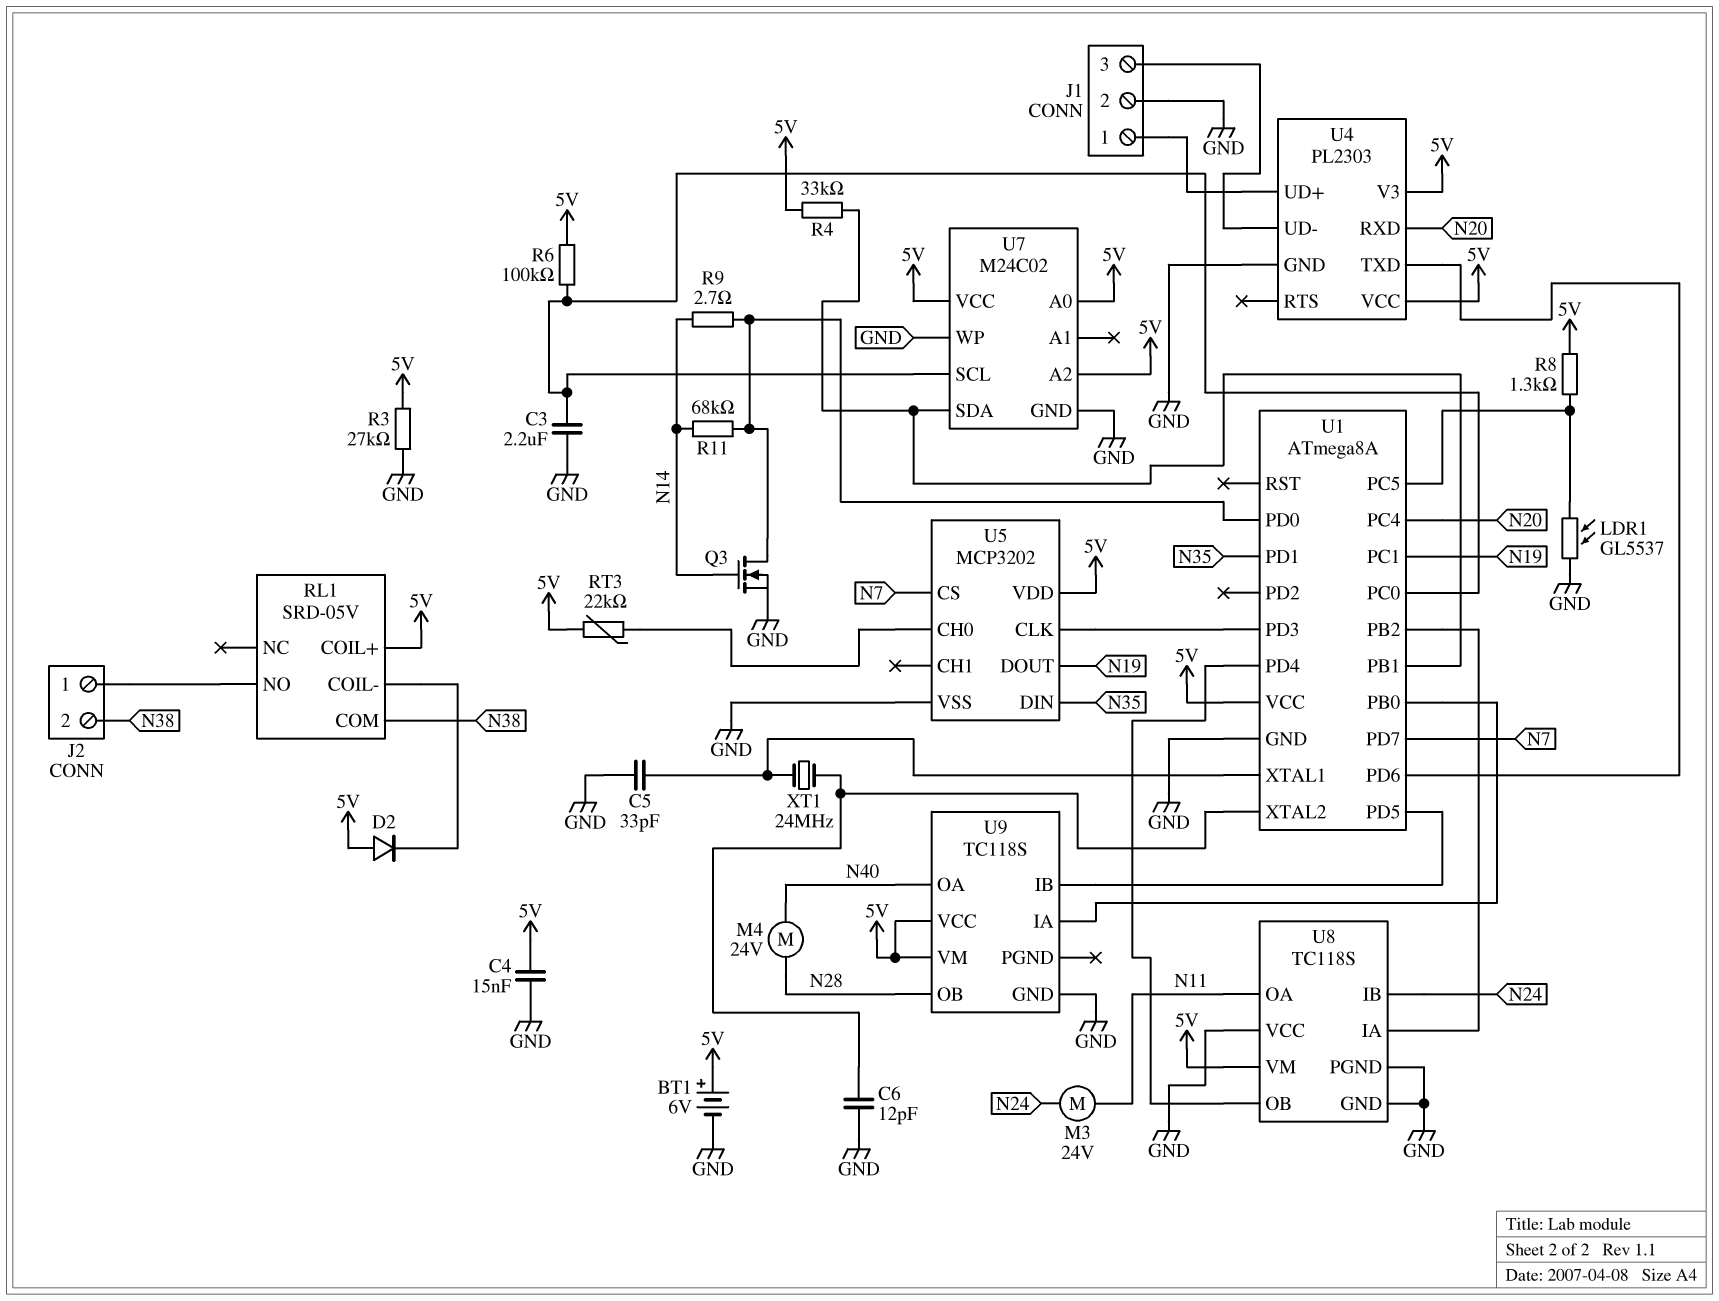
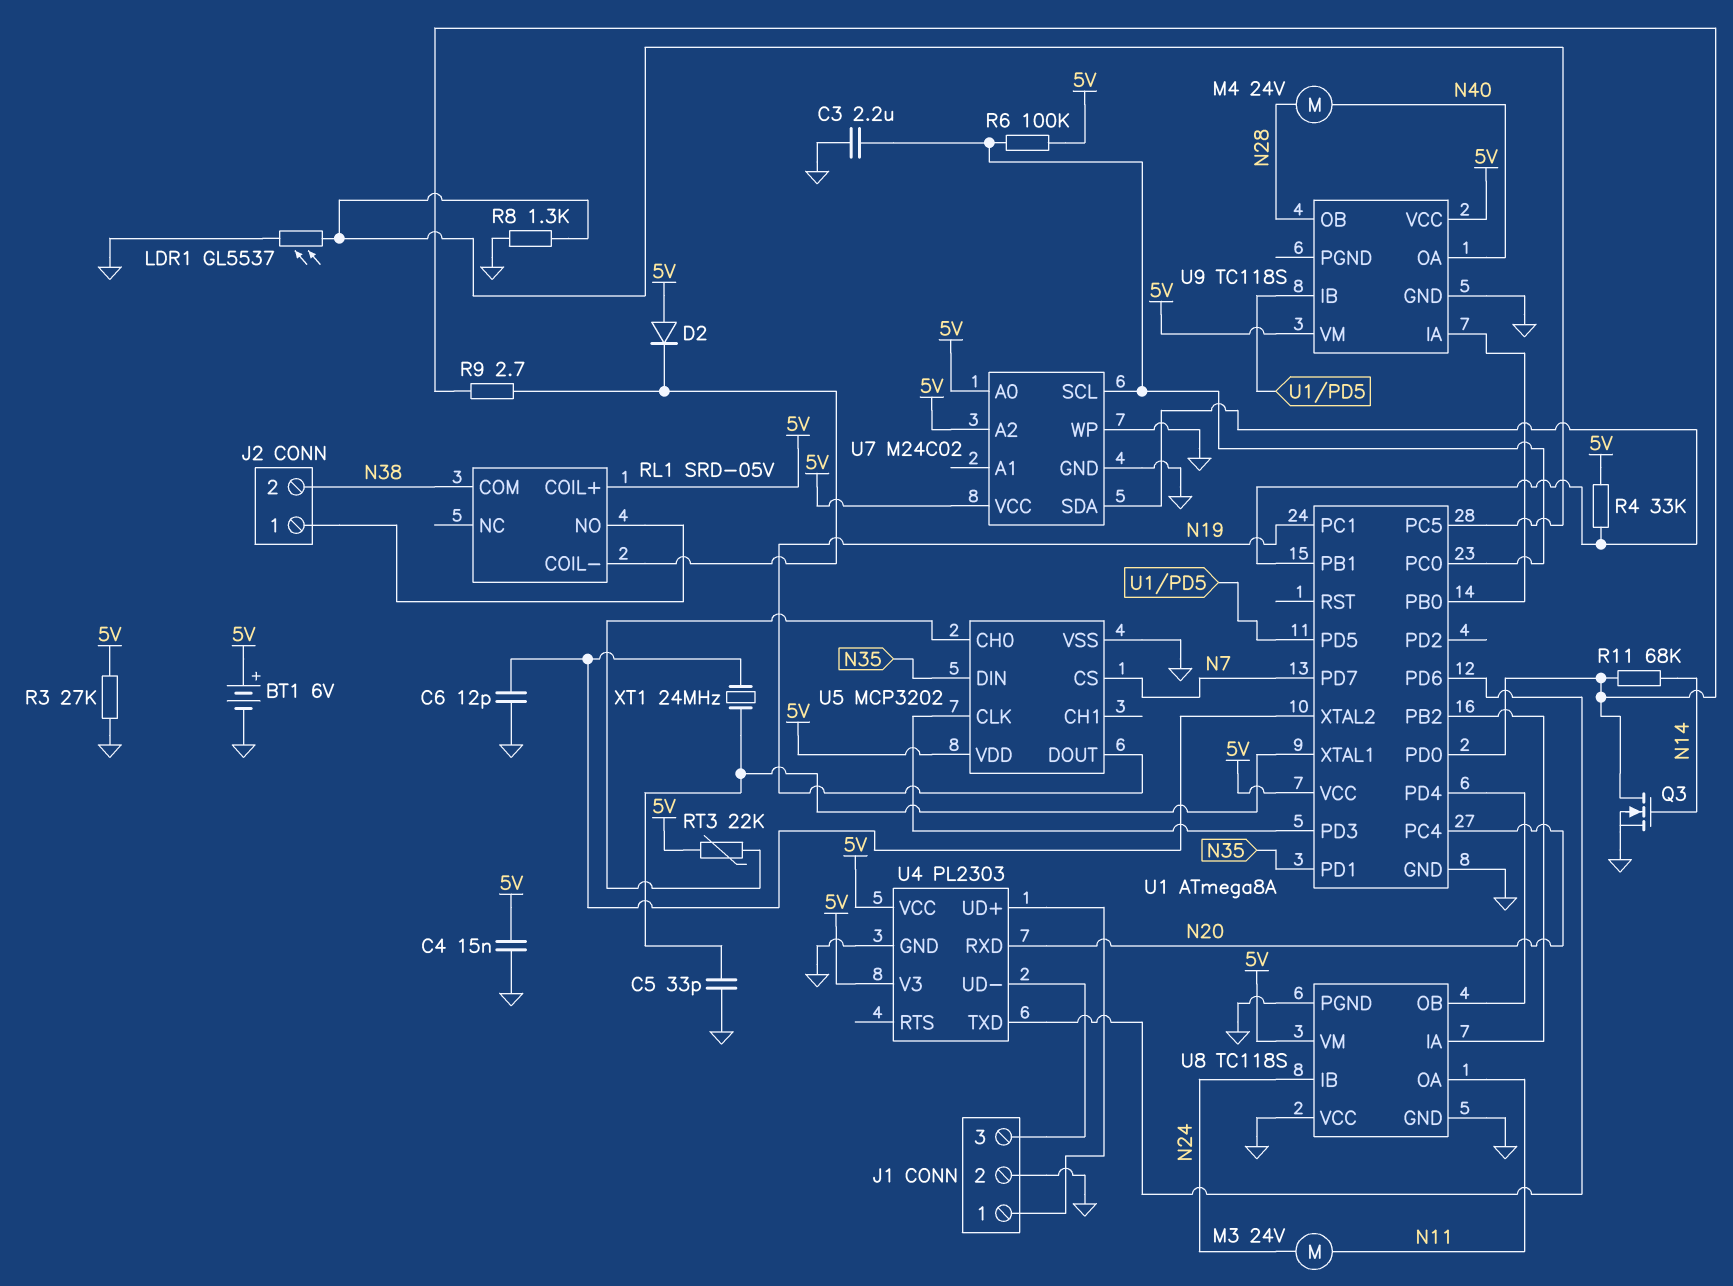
R8: 1.3k (5V, U1/PC5) -> 1.3k (GND, U1/PC5)
R9: 2.7 (N14, U1/PD0) -> 2.7 (RL1/COIL-, U1/PD0)

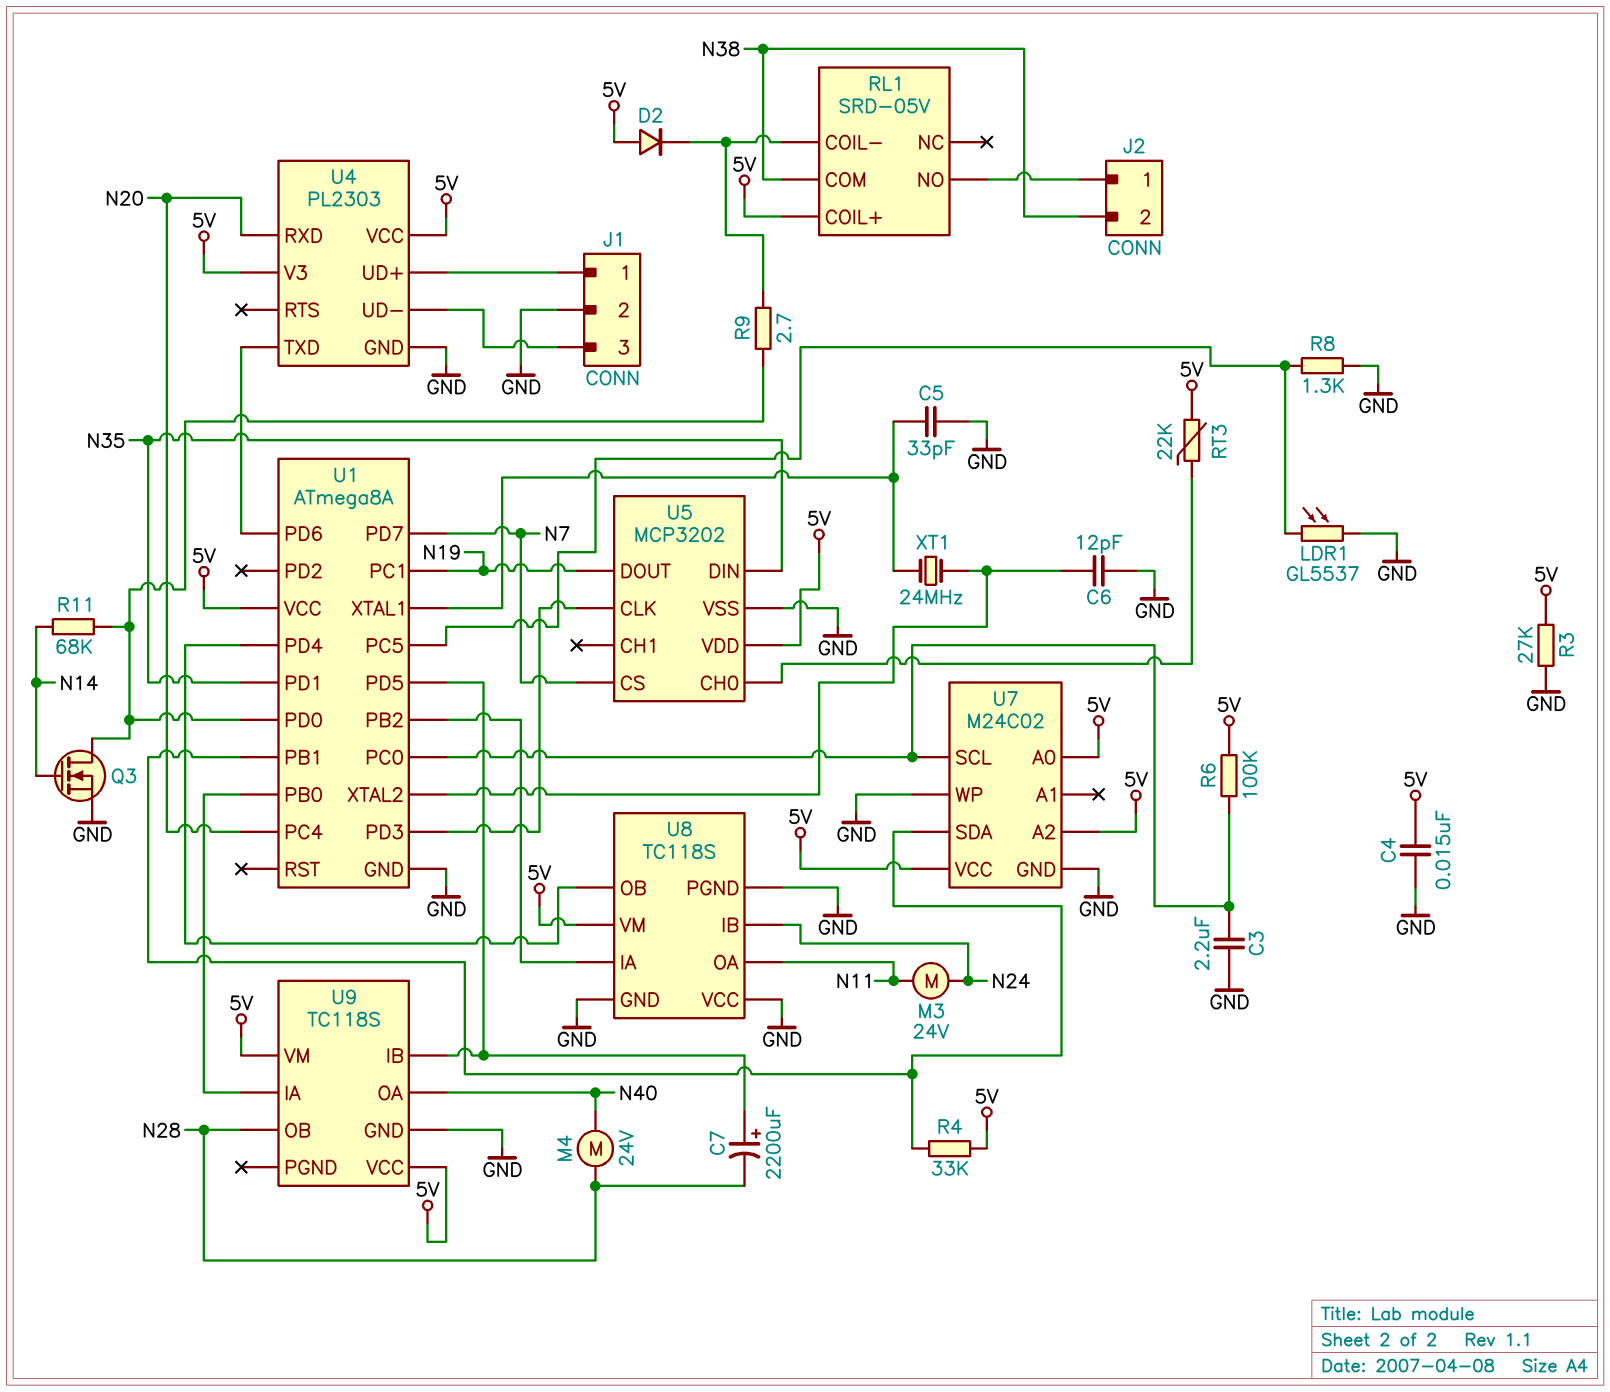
BT1: 6V (plus 5V, minus GND) -> none
C7: none -> 2200uF (plus U1/PD5, minus N28)

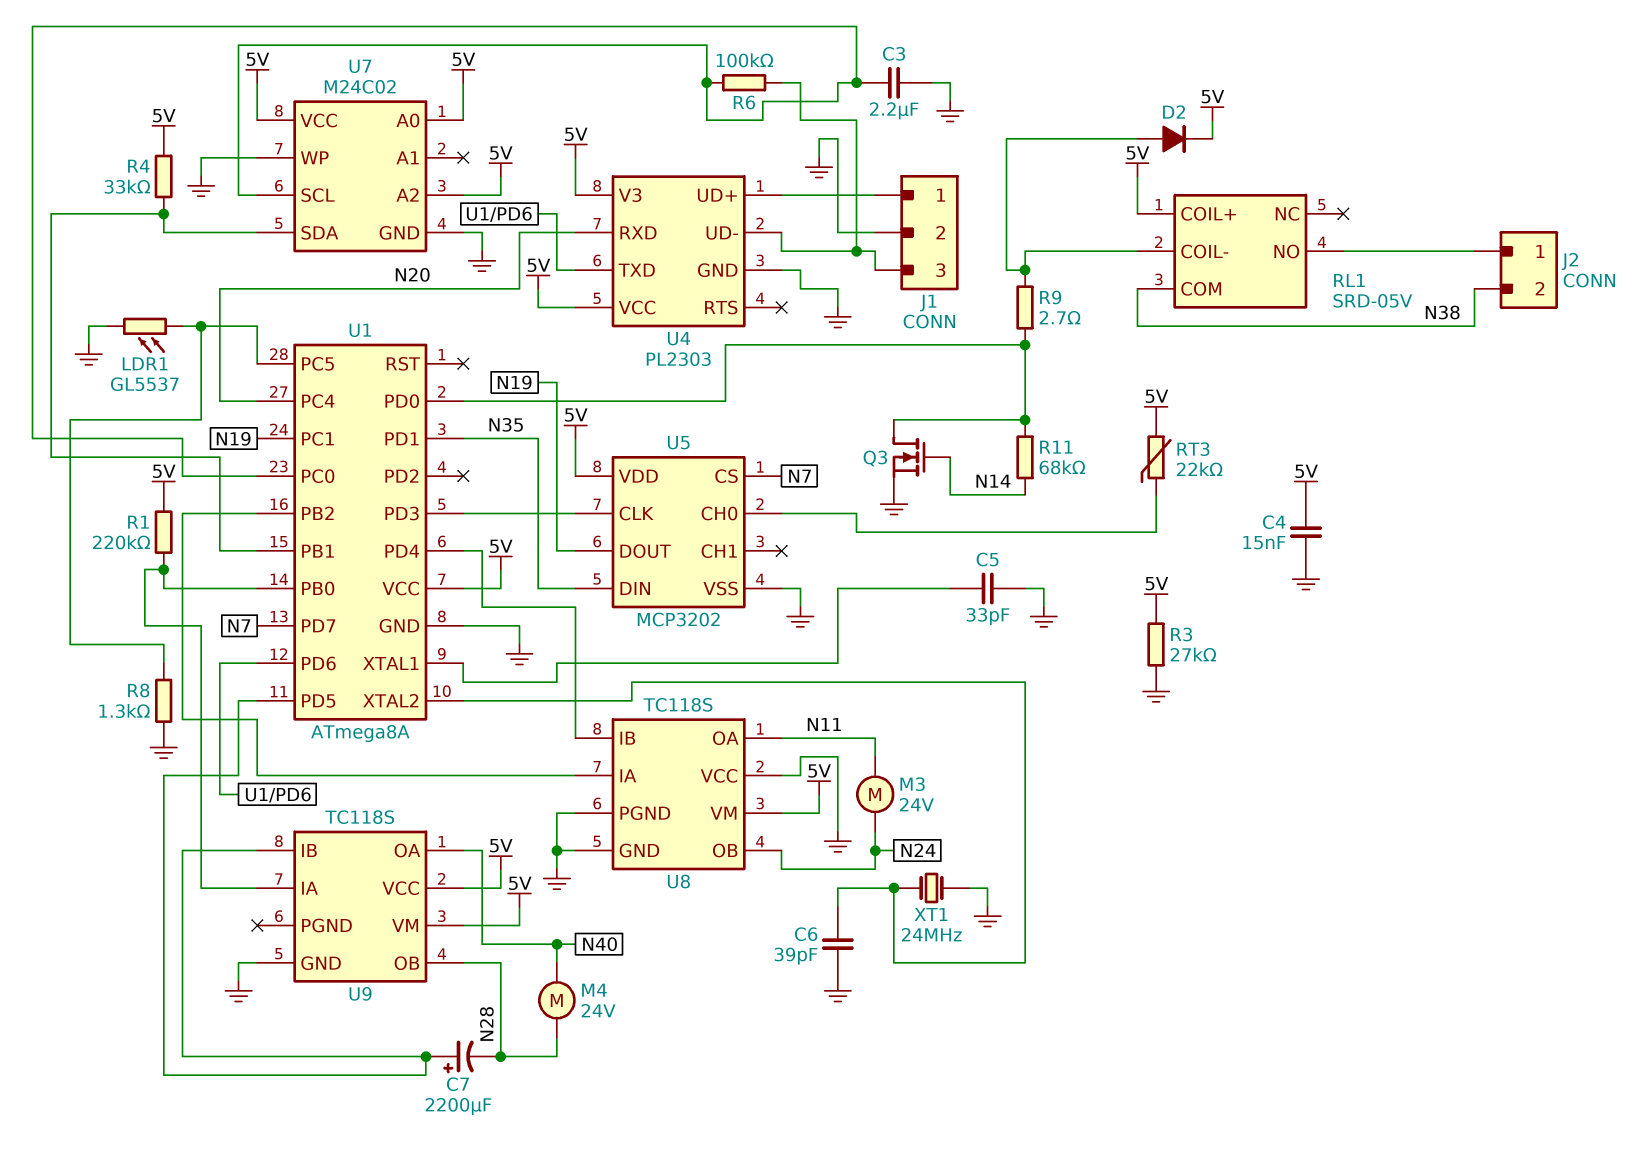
C6: 12pF (GND, U1/XTAL2) -> 39pF (GND, U1/XTAL2)
D2: diode (A 5V, K RL1/COIL-) -> diode (A RL1/COIL-, K 5V)
R1: none -> 220k (5V, U1/PB0)
R6: 100k (5V, U1/PC0) -> 100k (J1/3, U1/PC0)
U8 pin IB: N24 -> U1/PD4
U8 pin OB: U1/PD4 -> N24
XT1: 24MHz (U1/XTAL1, U1/XTAL2) -> 24MHz (GND, U1/XTAL2)

